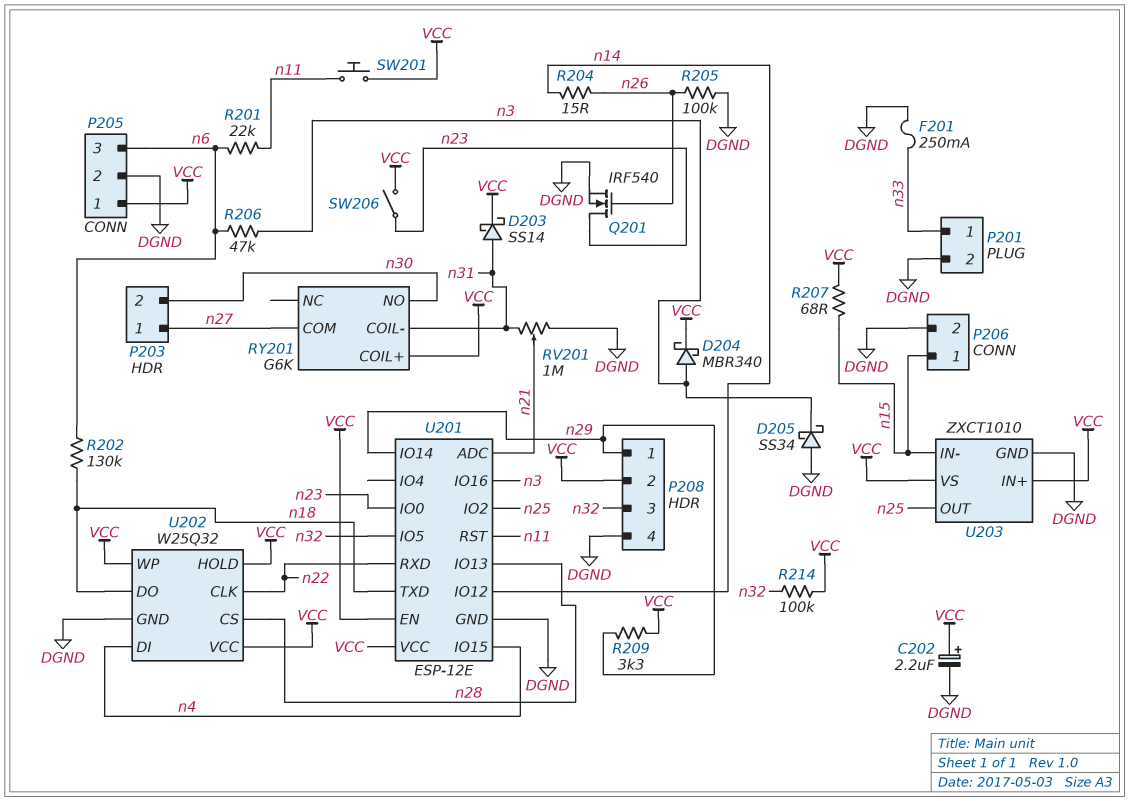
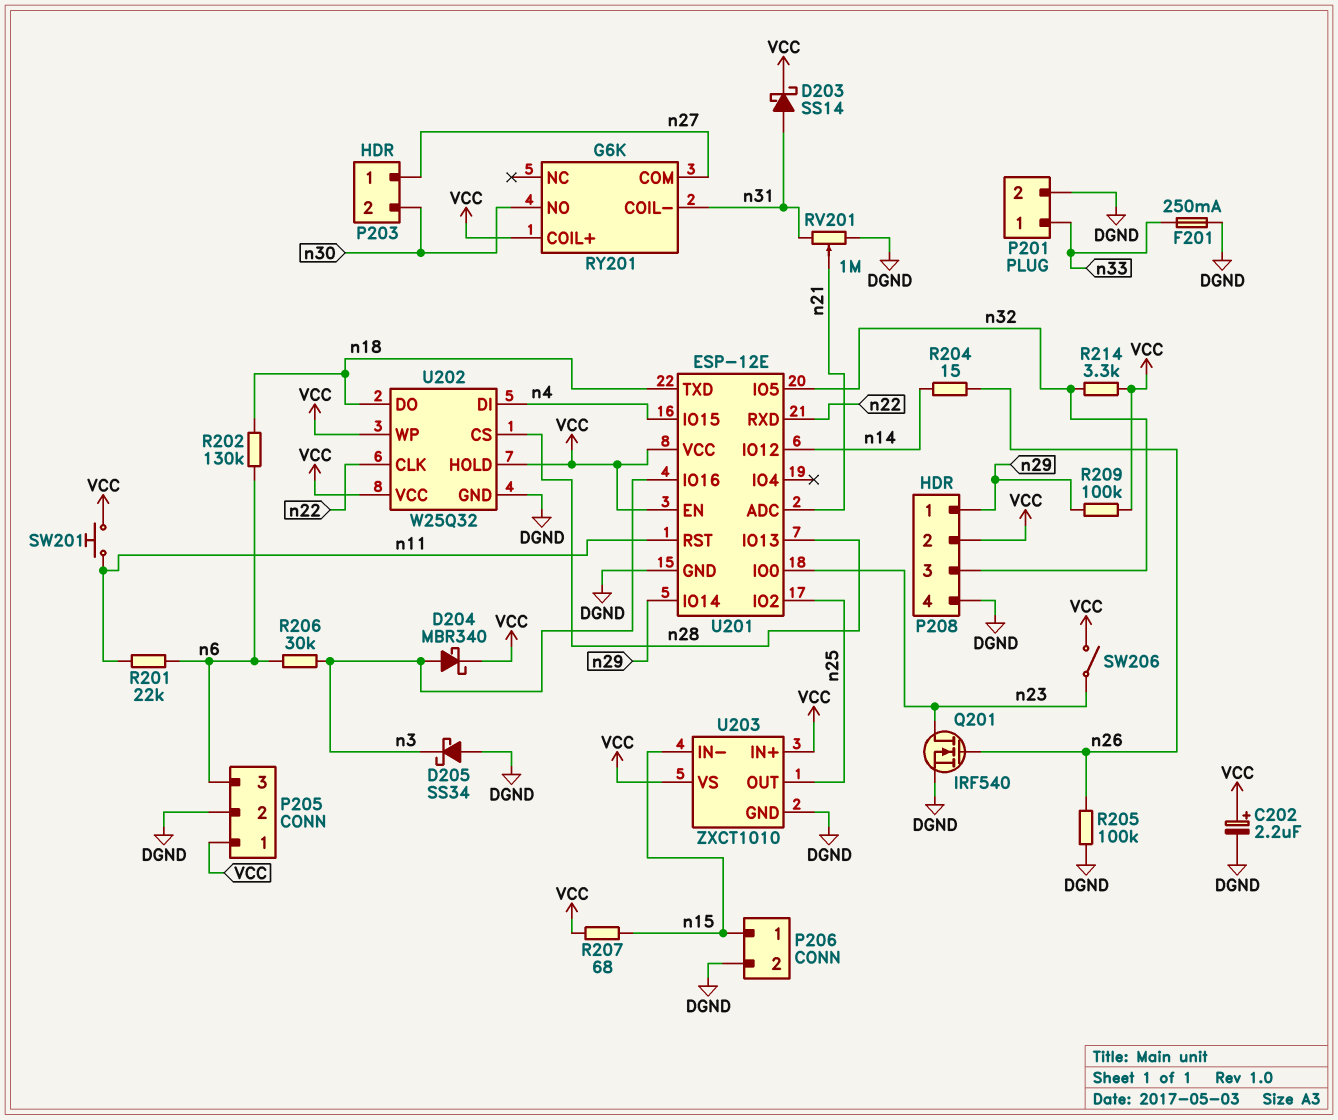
R206: 47k (n3, n6) -> 30k (n3, n6)
R209: 3.3k (VCC, n29) -> 100k (VCC, n29)
R214: 100k (VCC, n32) -> 3.3k (VCC, n32)

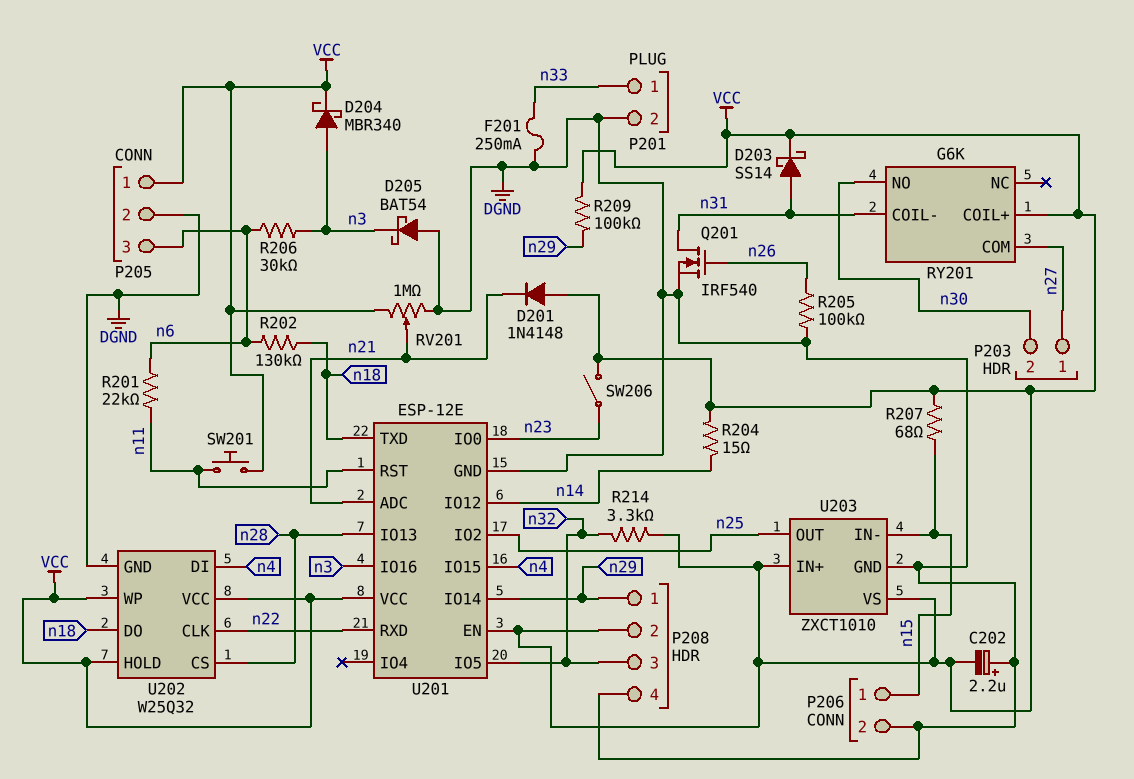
C202: 2.2uF (plus VCC, minus DGND) -> 2.2uF (plus DGND, minus VCC)
D201: none -> diode 1N4148 (A VCC, K n21)
D205: schottky SS34 (A DGND, K n3) -> schottky BAT54 (A DGND, K n3)
Q201: NMOS IRF540 (G n26, D n23, S DGND) -> NMOS IRF540 (G n26, D n31, S DGND)
R204: 15 (n14, n26) -> 15 (VCC, n14)
RV201: 1M (DGND, n31, wiper n21) -> 1M (DGND, VCC, wiper n21)

